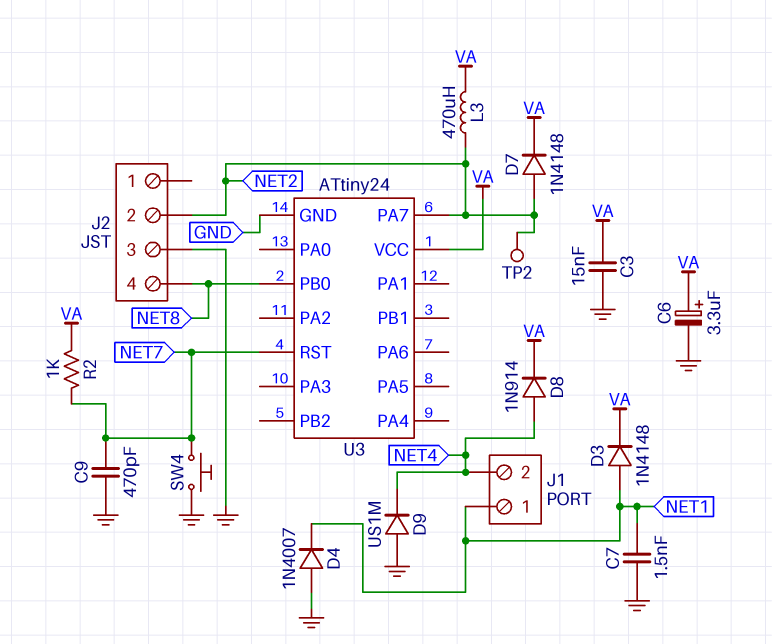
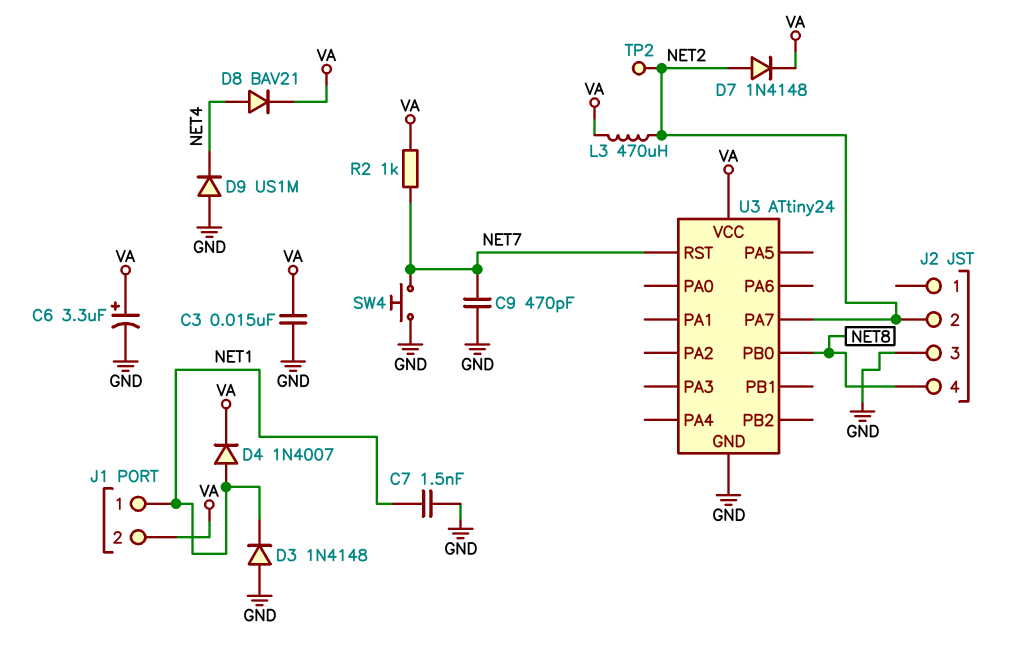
D3: diode 1N4148 (A NET1, K VA) -> diode 1N4148 (A GND, K NET1)
D4: diode 1N4007 (A GND, K NET1) -> diode 1N4007 (A NET1, K VA)
D8: diode 1N914 (A NET4, K VA) -> diode BAV21 (A NET4, K VA)
J1 pin 2: NET4 -> VA

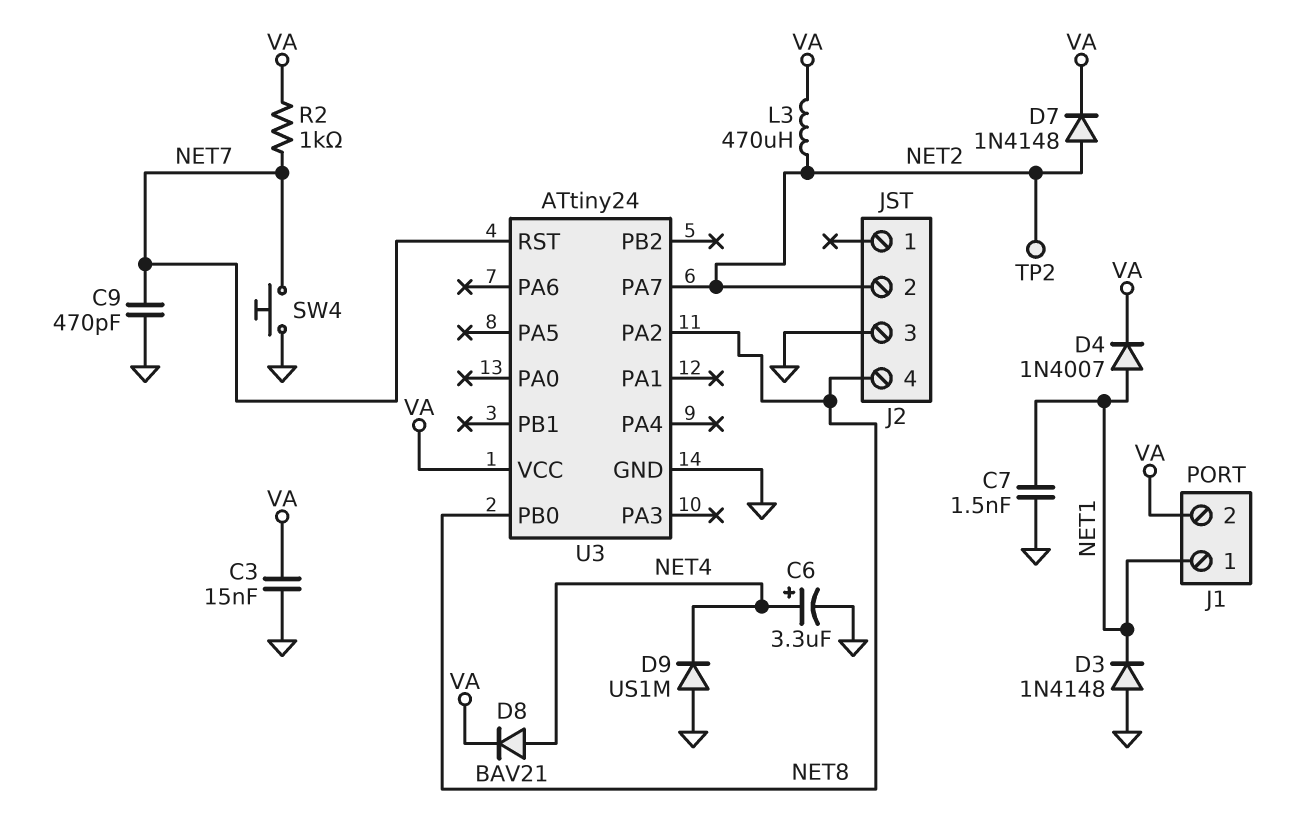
C6: 3.3uF (plus VA, minus GND) -> 3.3uF (plus NET4, minus GND)
U3 pin PA2: none -> NET8

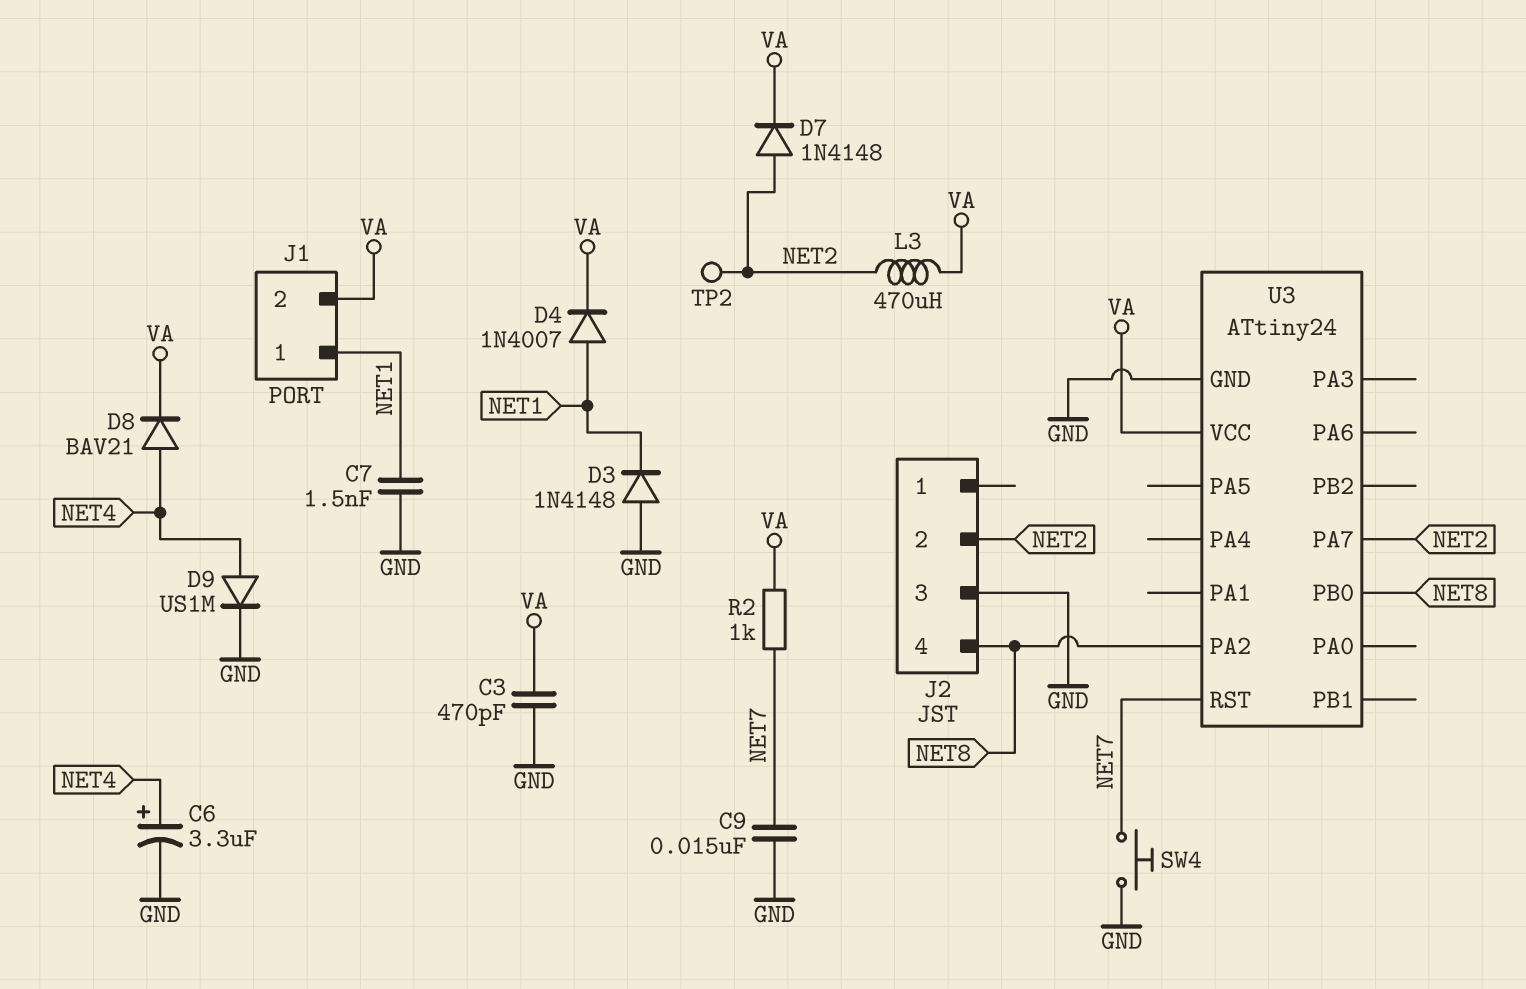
C3: 15nF (GND, VA) -> 470pF (GND, VA)
C9: 470pF (GND, NET7) -> 15nF (GND, NET7)
D9: diode US1M (A GND, K NET4) -> diode US1M (A NET4, K GND)

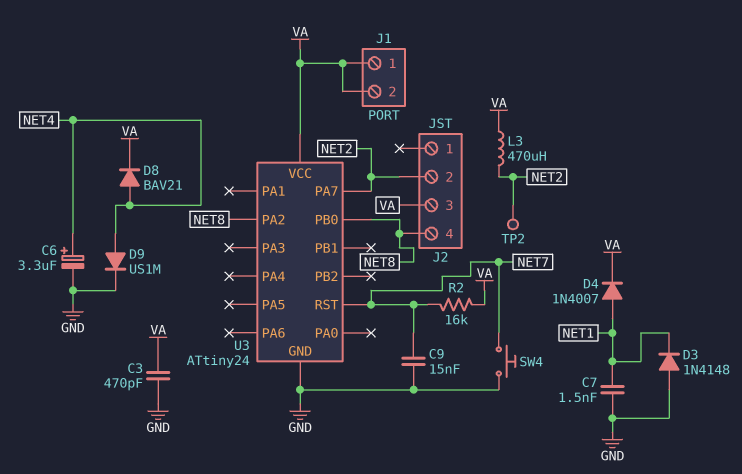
D7: diode 1N4148 (A NET2, K VA) -> none
J1 pin 1: NET1 -> VA
J2 pin 3: GND -> VA
R2: 1k (NET7, VA) -> 16k (NET7, VA)

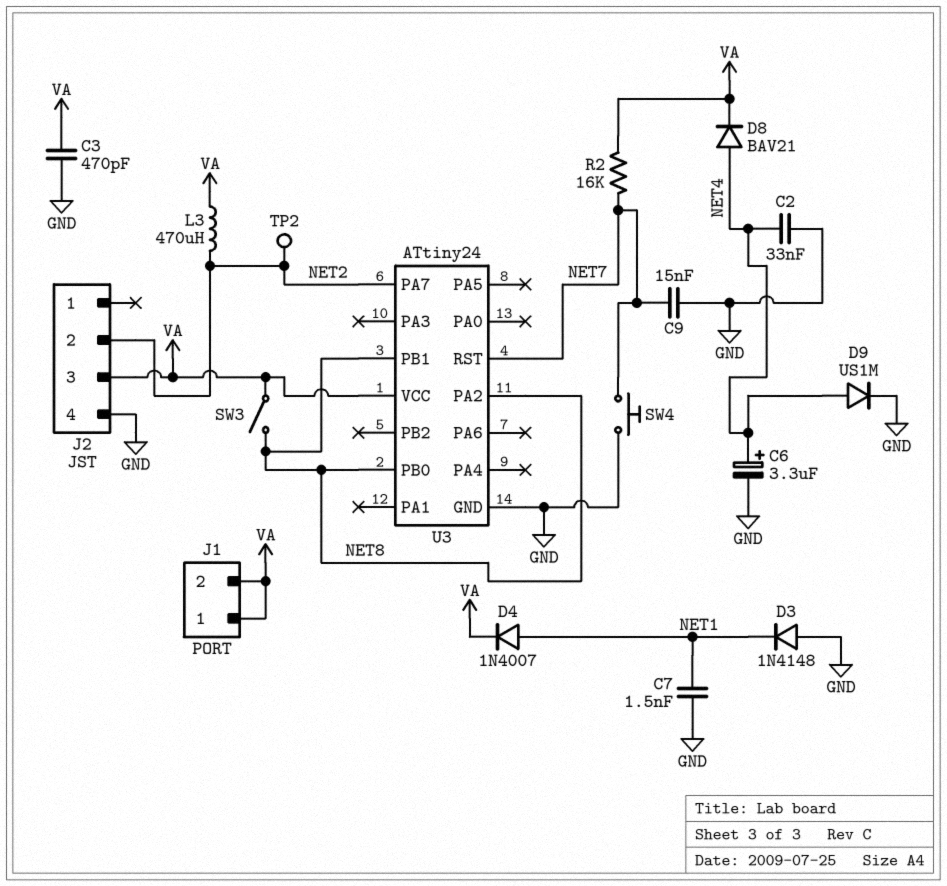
C2: none -> 33nF (GND, NET4)
J2 pin 4: NET8 -> GND
SW3: none -> switch (NET8, VA)
U3 pin PB1: none -> NET8

